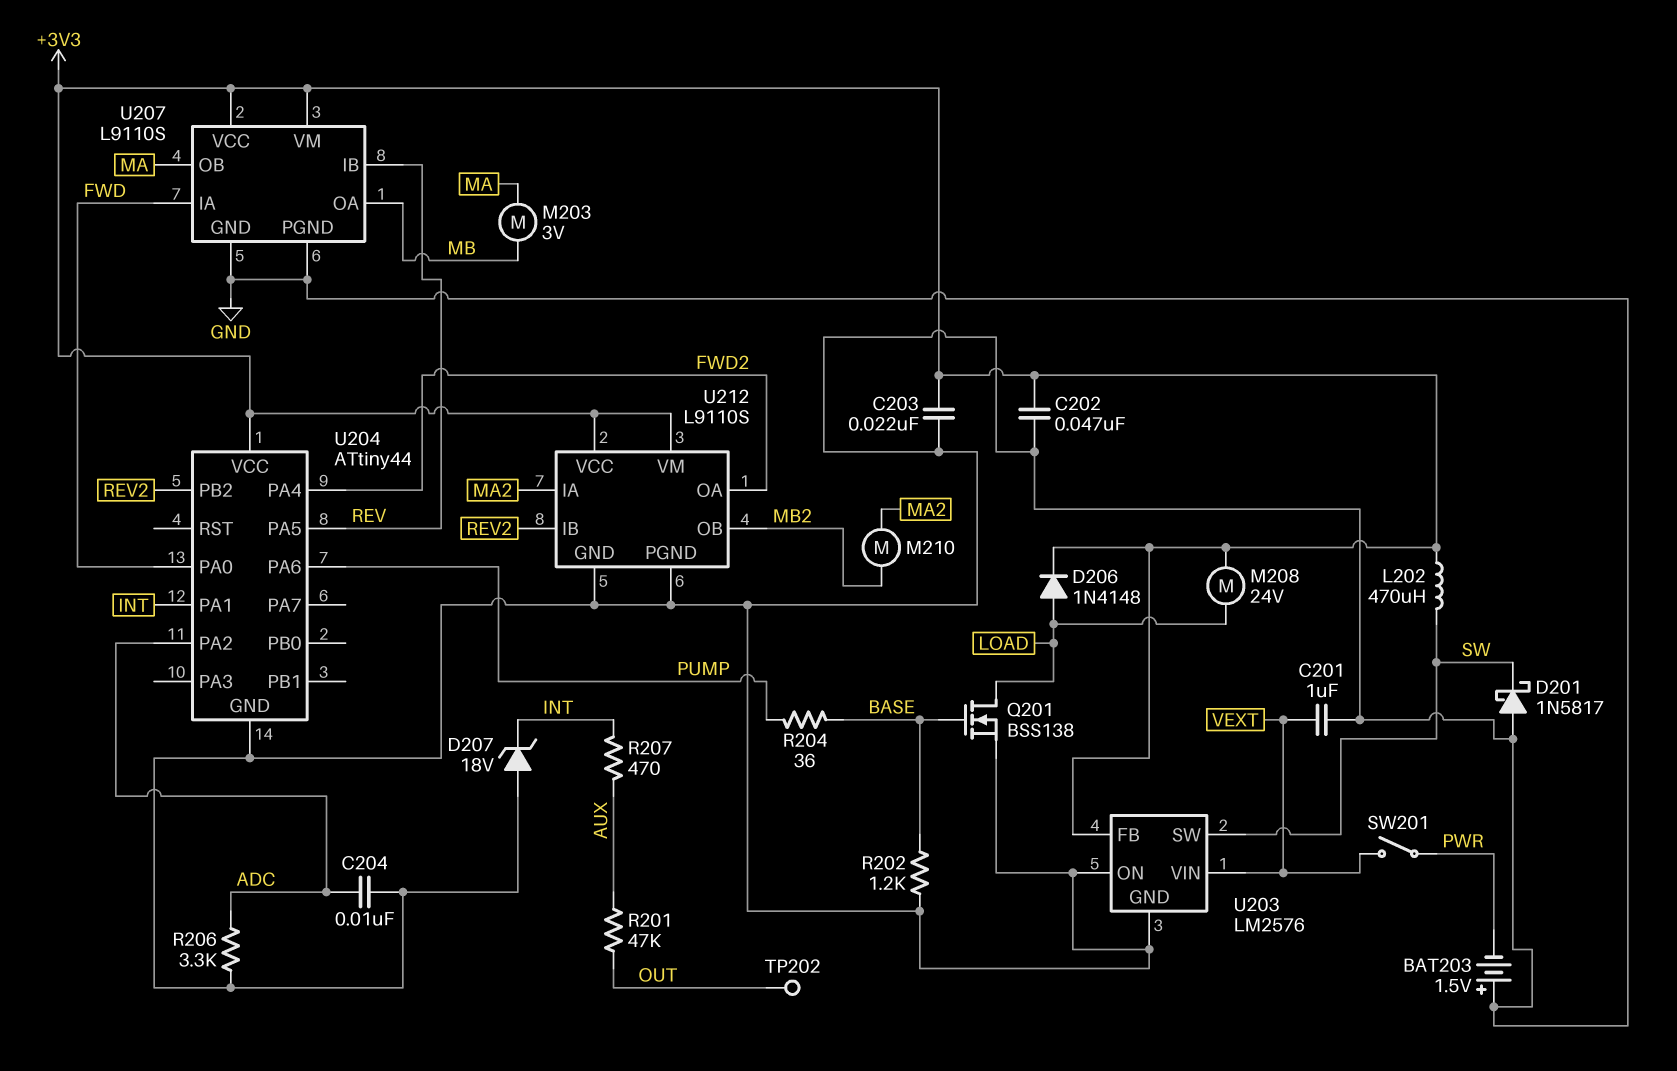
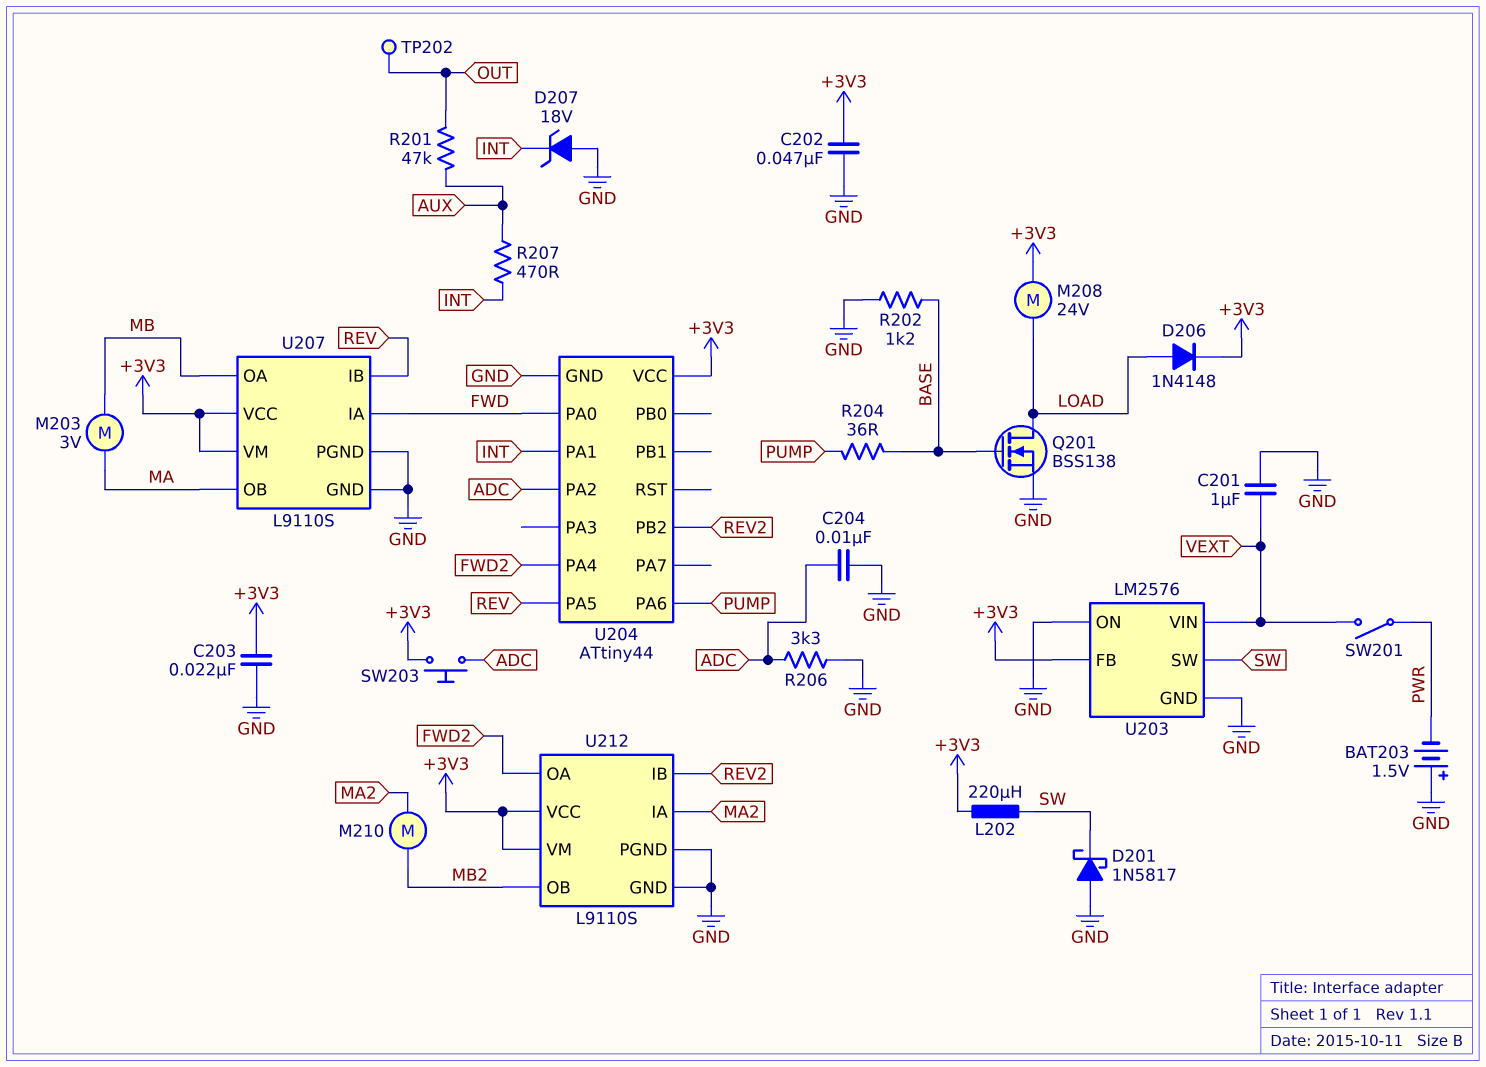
L202: 470uH (+3V3, SW) -> 220uH (+3V3, SW)
SW203: none -> button (+3V3, ADC)

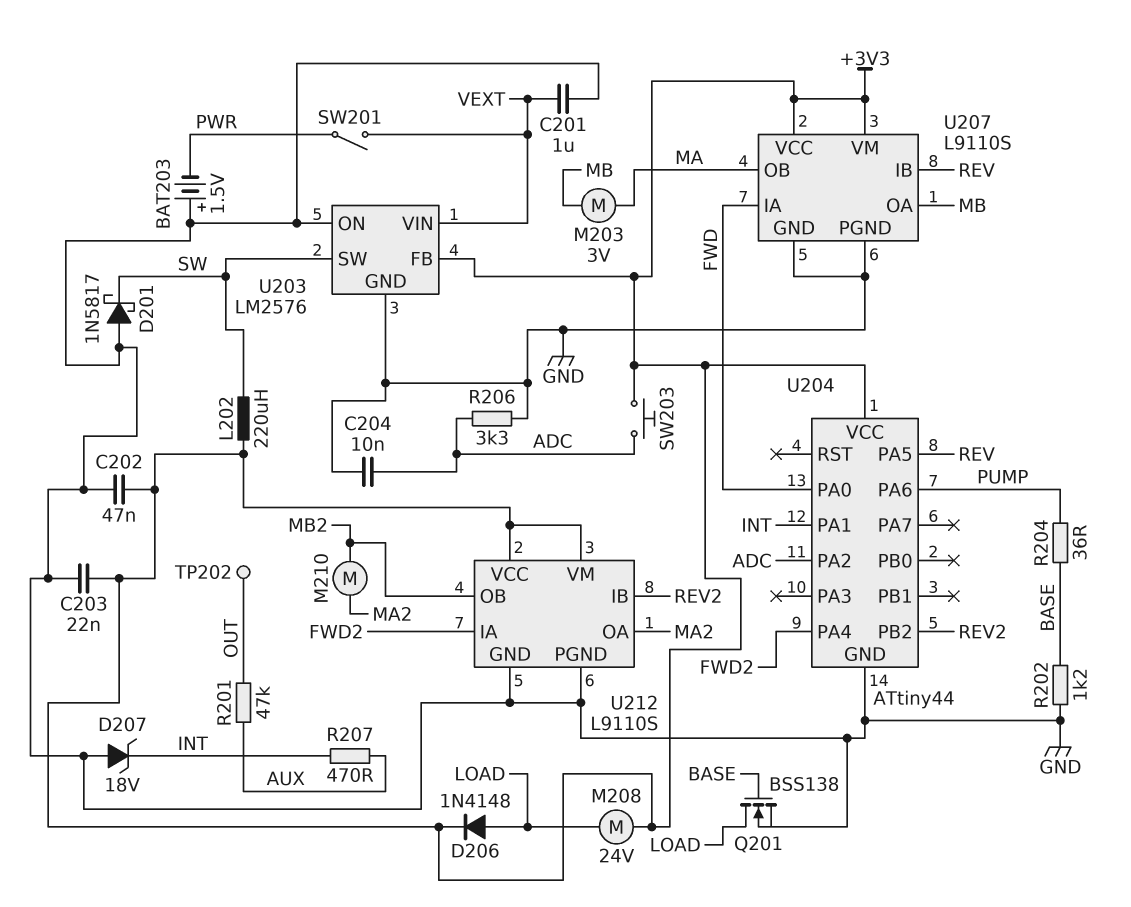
U212 pin IA: MA2 -> FWD2
U212 pin OA: FWD2 -> MA2

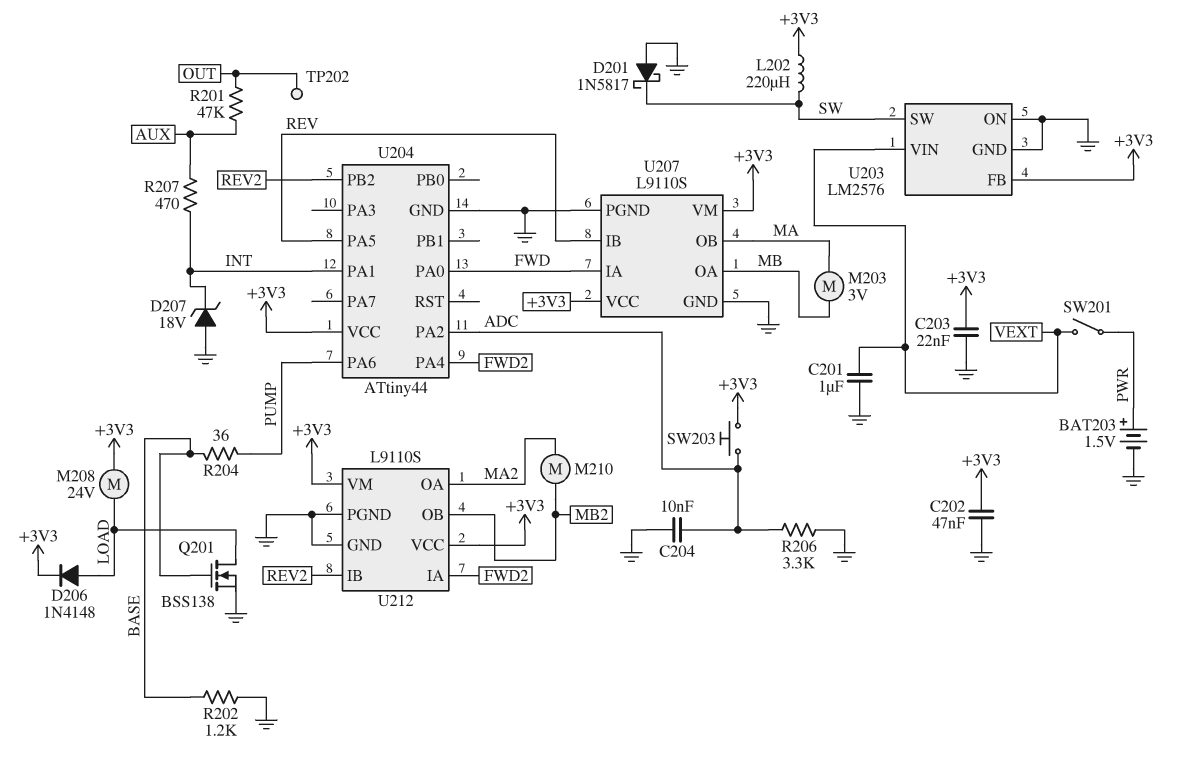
BAT203: 1.5V (plus GND, minus PWR) -> 1.5V (plus PWR, minus GND)

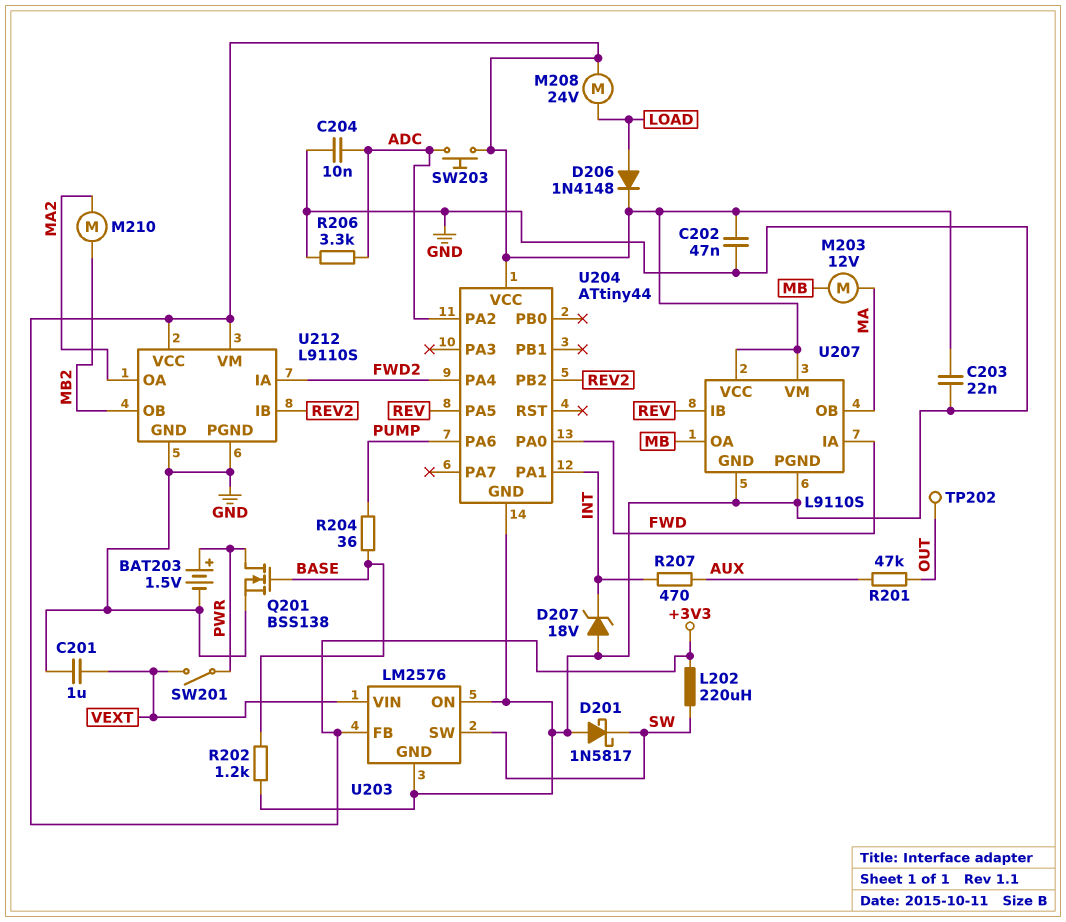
M203: motor 3V (MA, MB) -> motor 12V (MA, MB)
Q201: NMOS BSS138 (G BASE, D LOAD, S GND) -> NMOS BSS138 (G BASE, D PWR, S GND)

